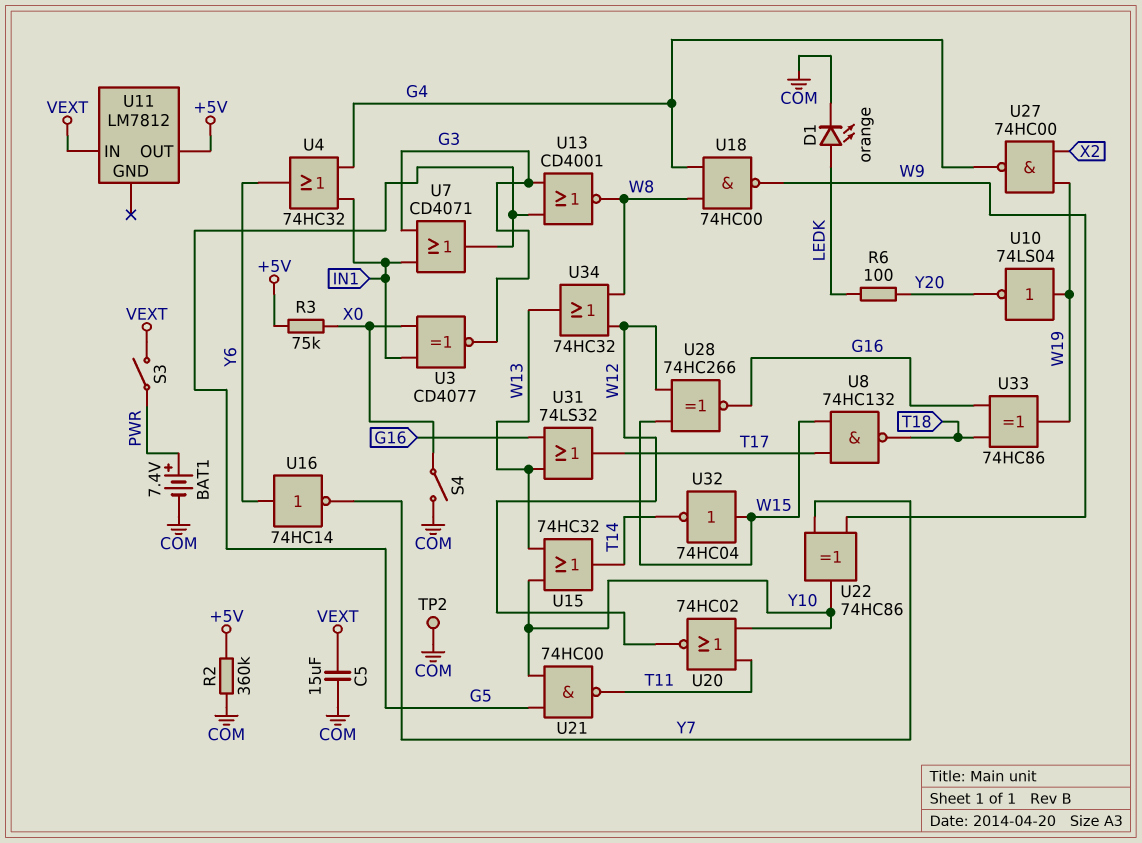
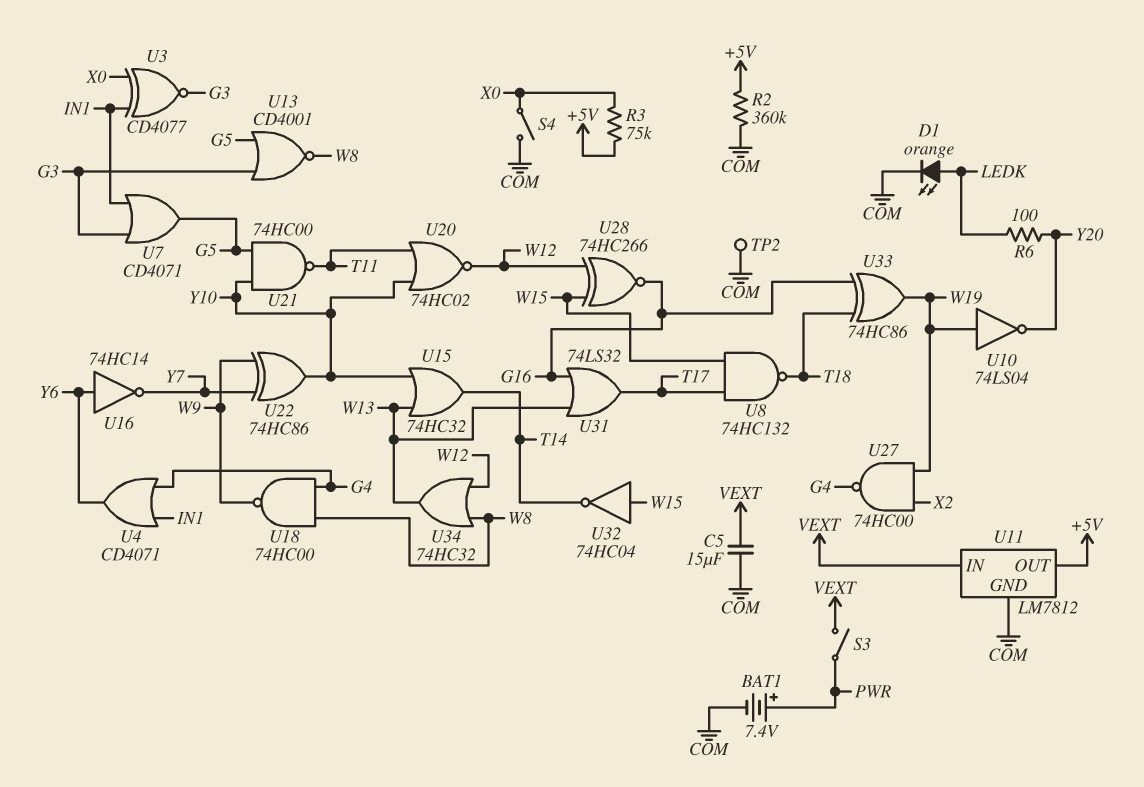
U4: OR 74HC32 (in G4, in IN1, out Y6) -> OR CD4071 (in G4, in IN1, out Y6)
U11 pin GND: none -> COM

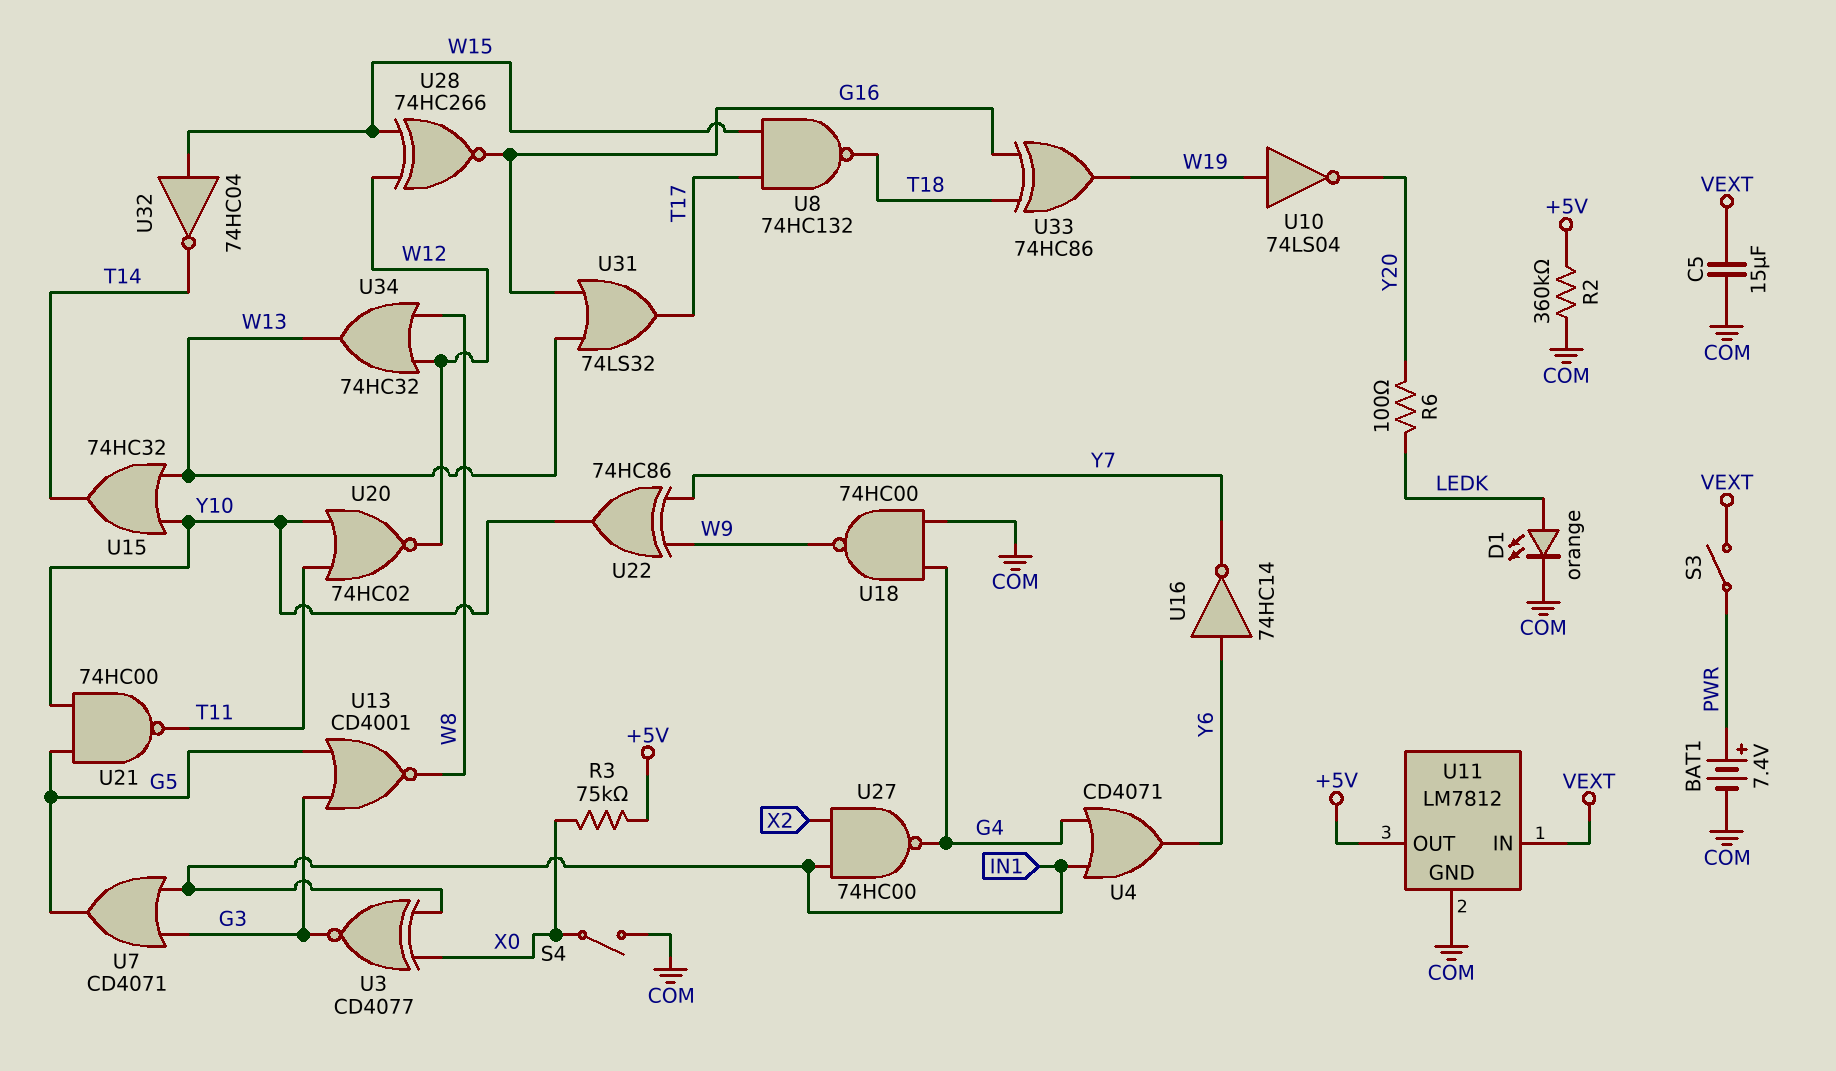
TP2: test point (COM) -> none
U18: NAND 74HC00 (in G4, in W8, out W9) -> NAND 74HC00 (in COM, in G4, out W9)
U27: NAND 74HC00 (in W19, in X2, out G4) -> NAND 74HC00 (in IN1, in X2, out G4)

